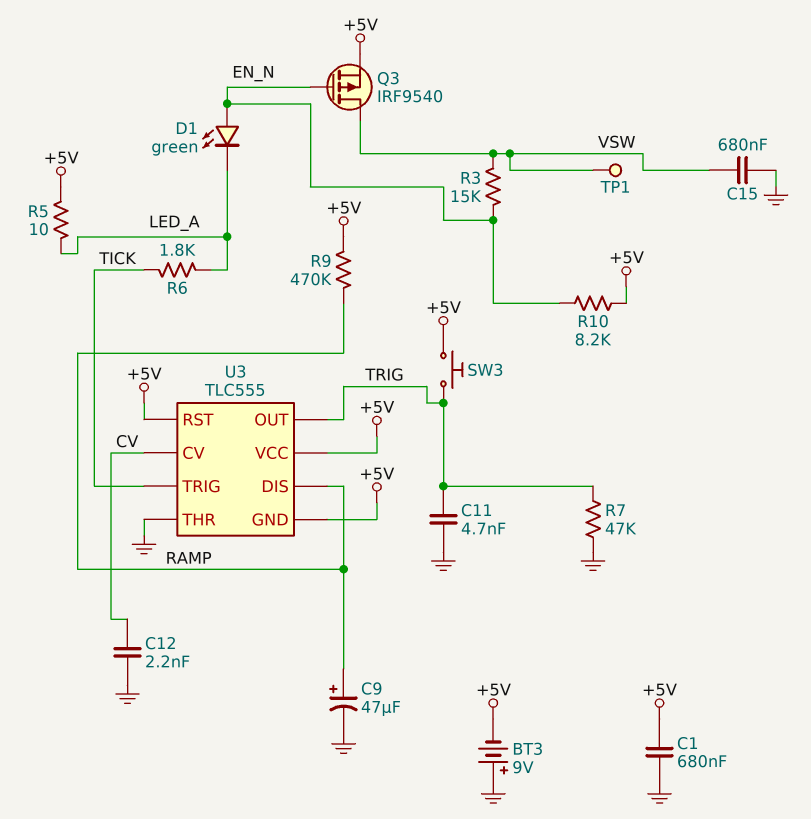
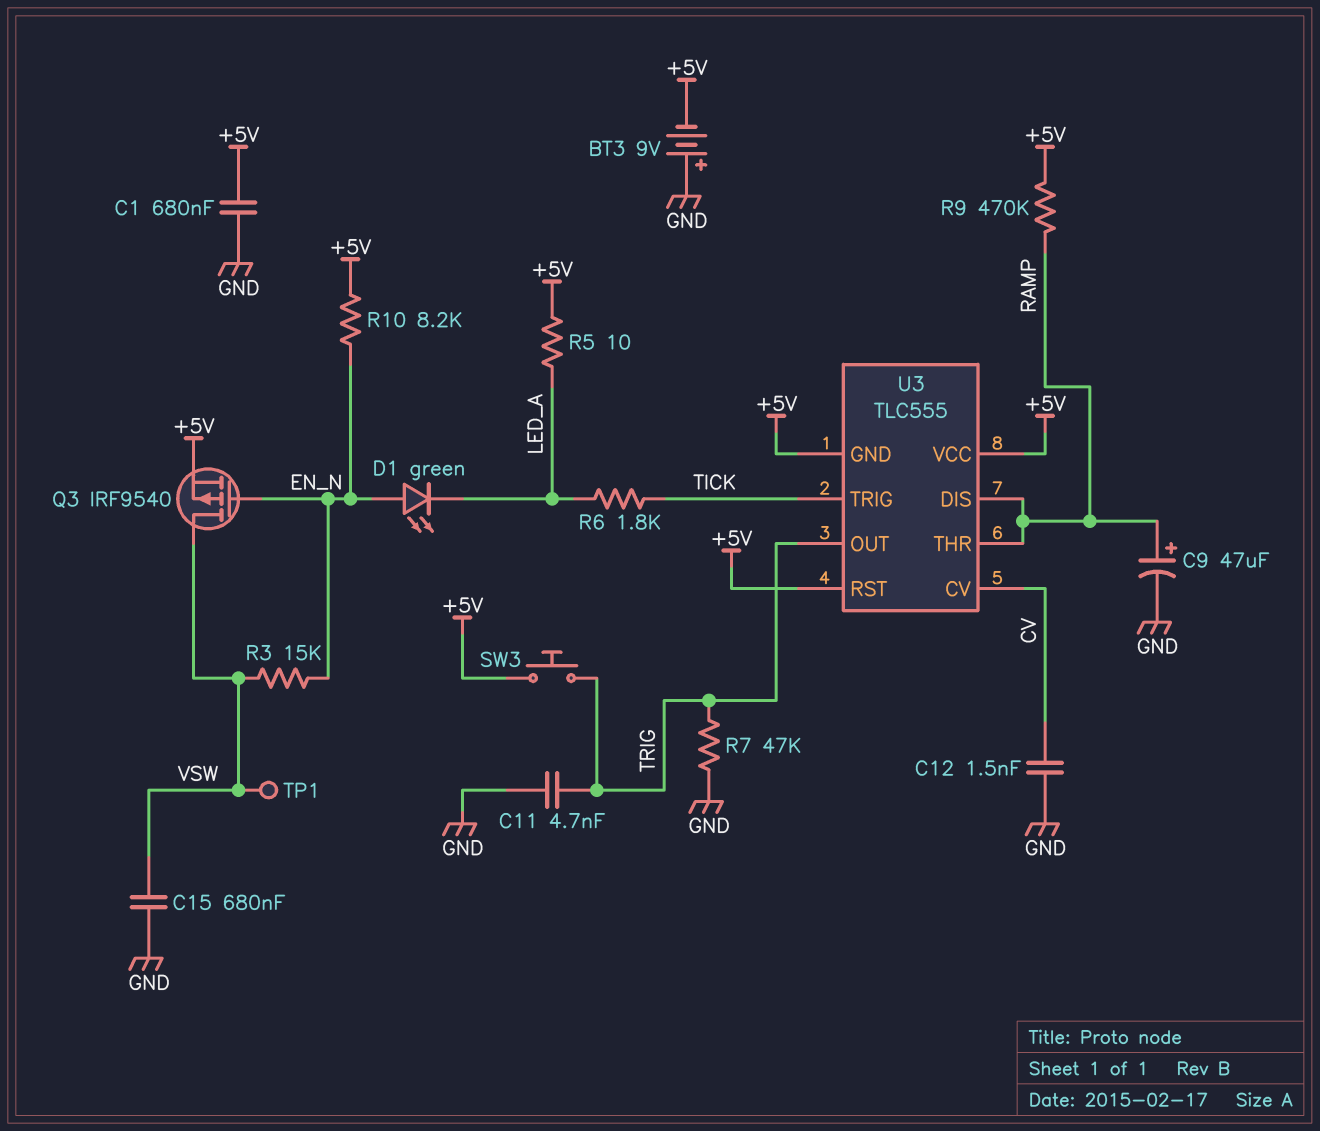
C12: 2.2nF (CV, GND) -> 1.5nF (CV, GND)
U3 pin THR: GND -> RAMP

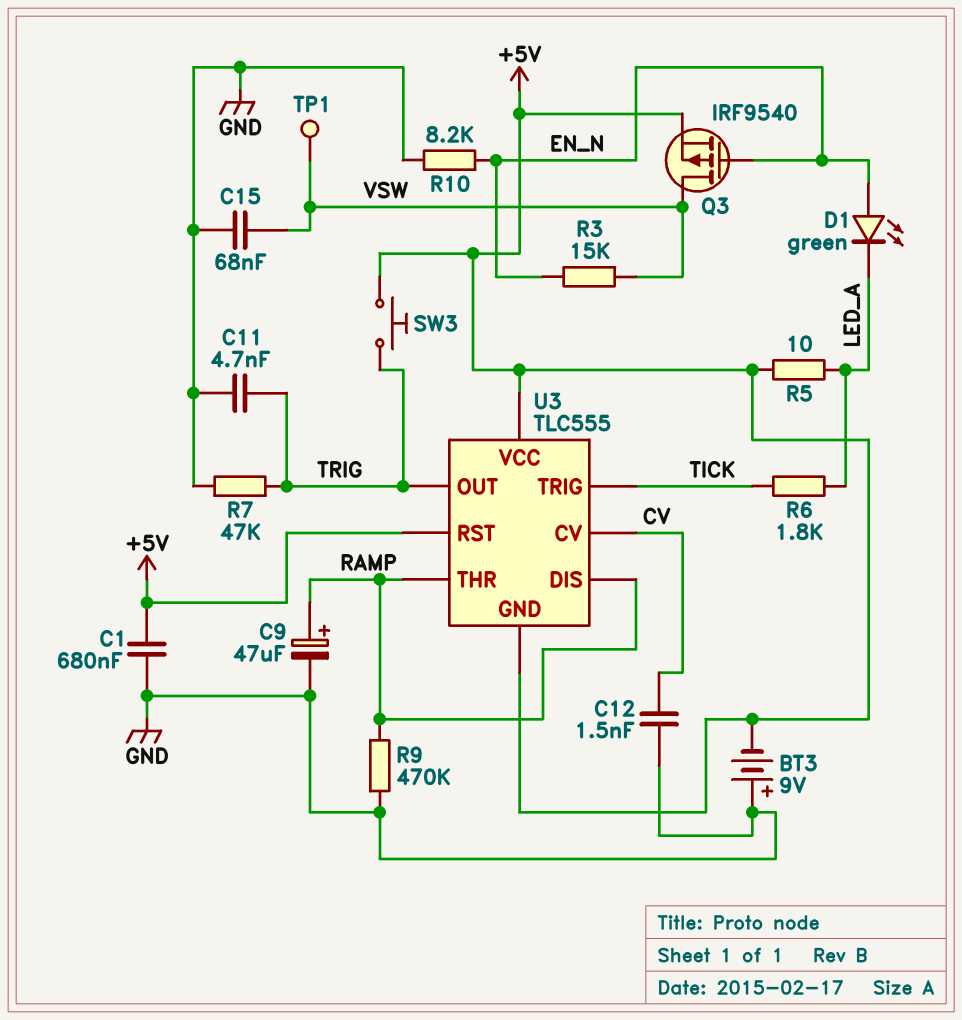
C15: 680nF (GND, VSW) -> 68nF (GND, VSW)
R9: 470k (+5V, RAMP) -> 470k (GND, RAMP)
R10: 8.2k (+5V, EN_N) -> 8.2k (EN_N, GND)

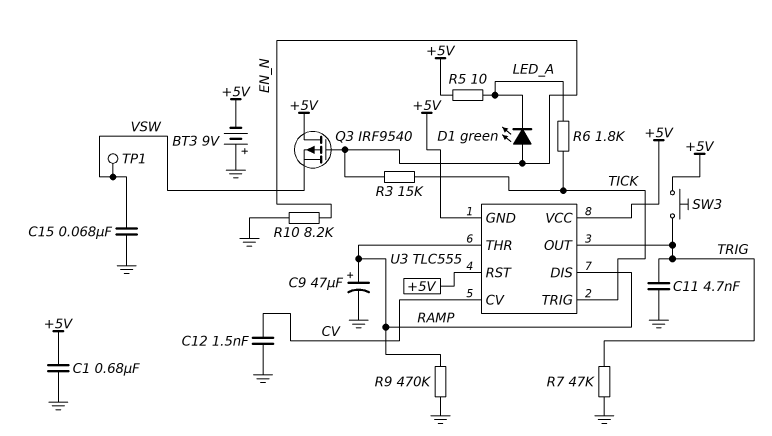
Q3: PMOS IRF9540 (G EN_N, D VSW, S +5V) -> PMOS IRF9540 (G EN_N, D +5V, S VSW)
R3: 15k (EN_N, VSW) -> 15k (EN_N, TICK)

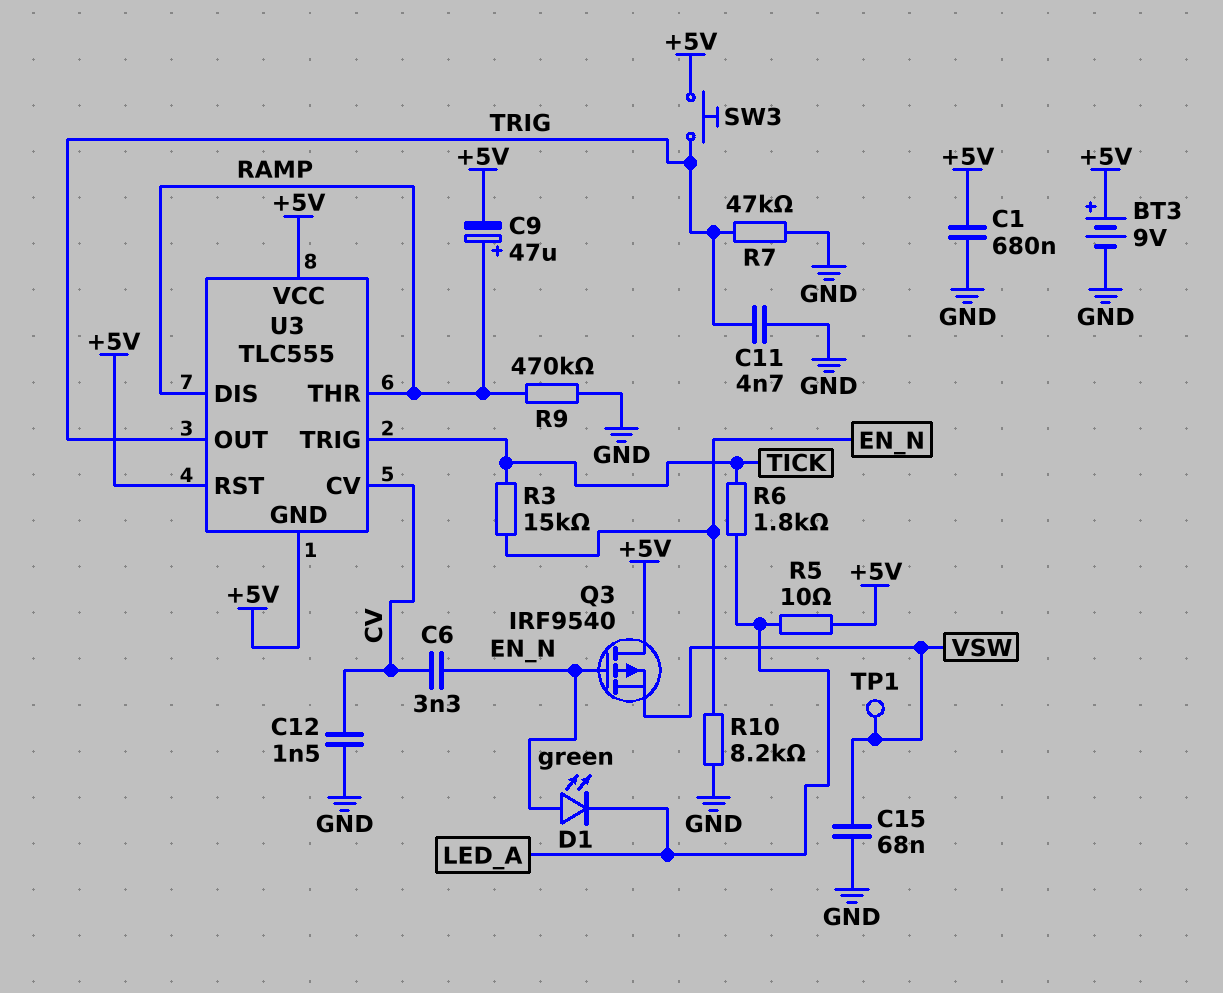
BT3: 9V (plus GND, minus +5V) -> 9V (plus +5V, minus GND)
C6: none -> 3.3nF (CV, EN_N)
C9: 47uF (plus RAMP, minus GND) -> 47uF (plus RAMP, minus +5V)

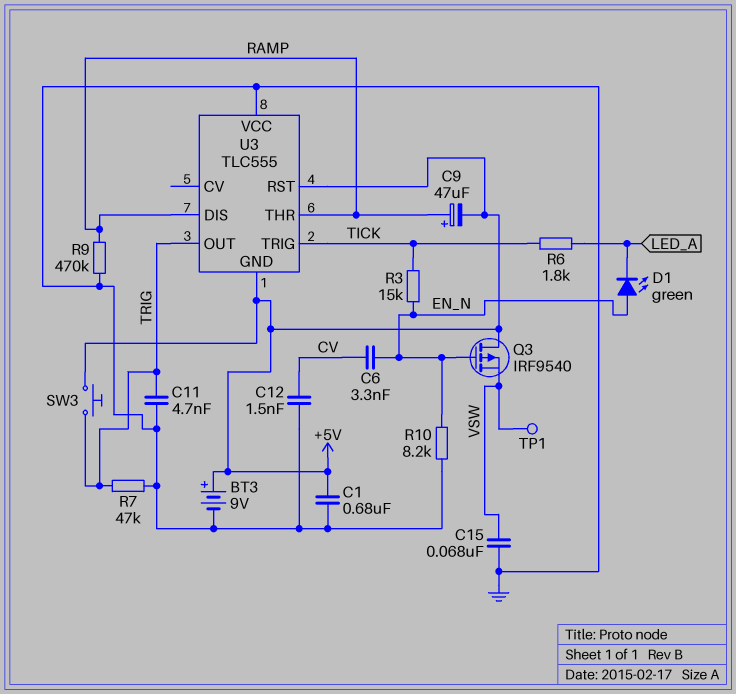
R5: 10 (+5V, LED_A) -> none
U3 pin CV: CV -> none
U3 pin VCC: +5V -> GND

